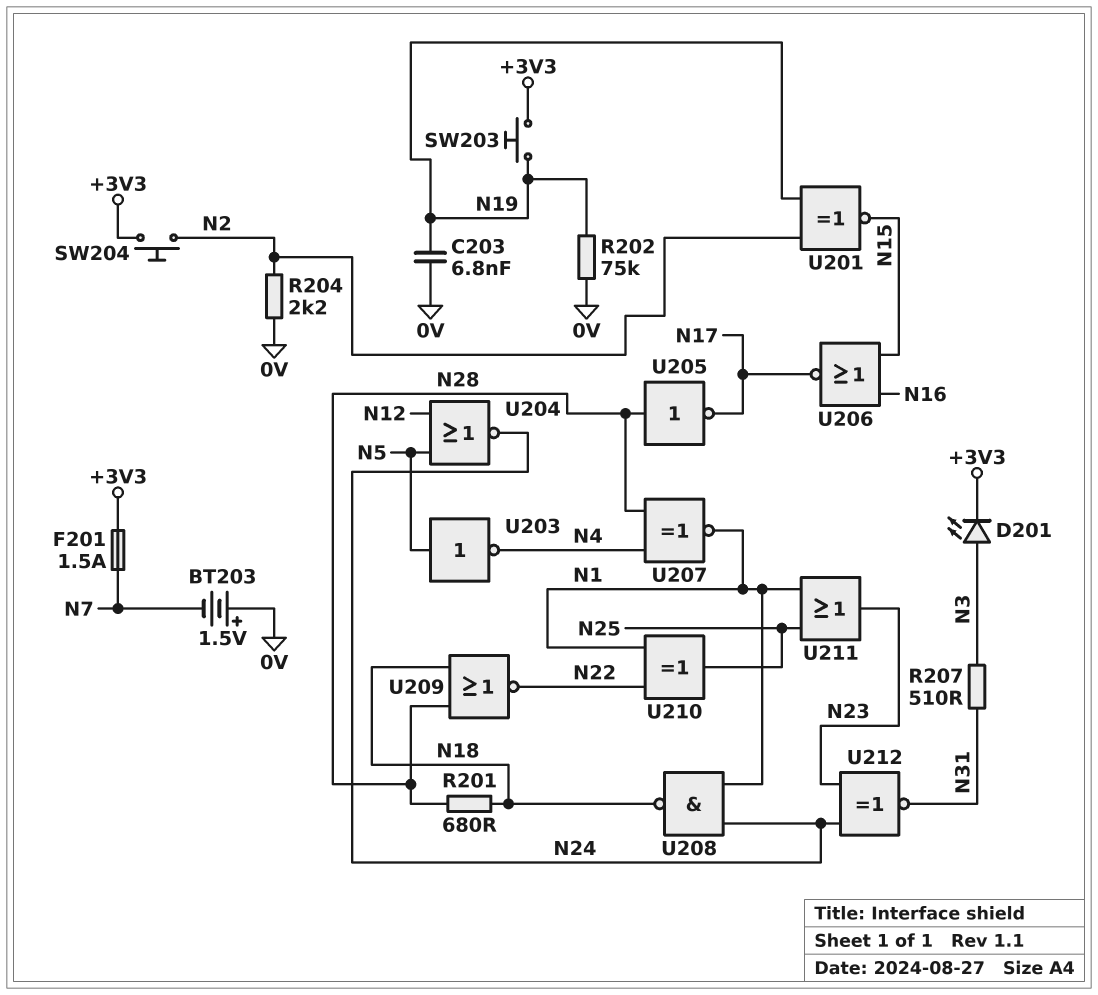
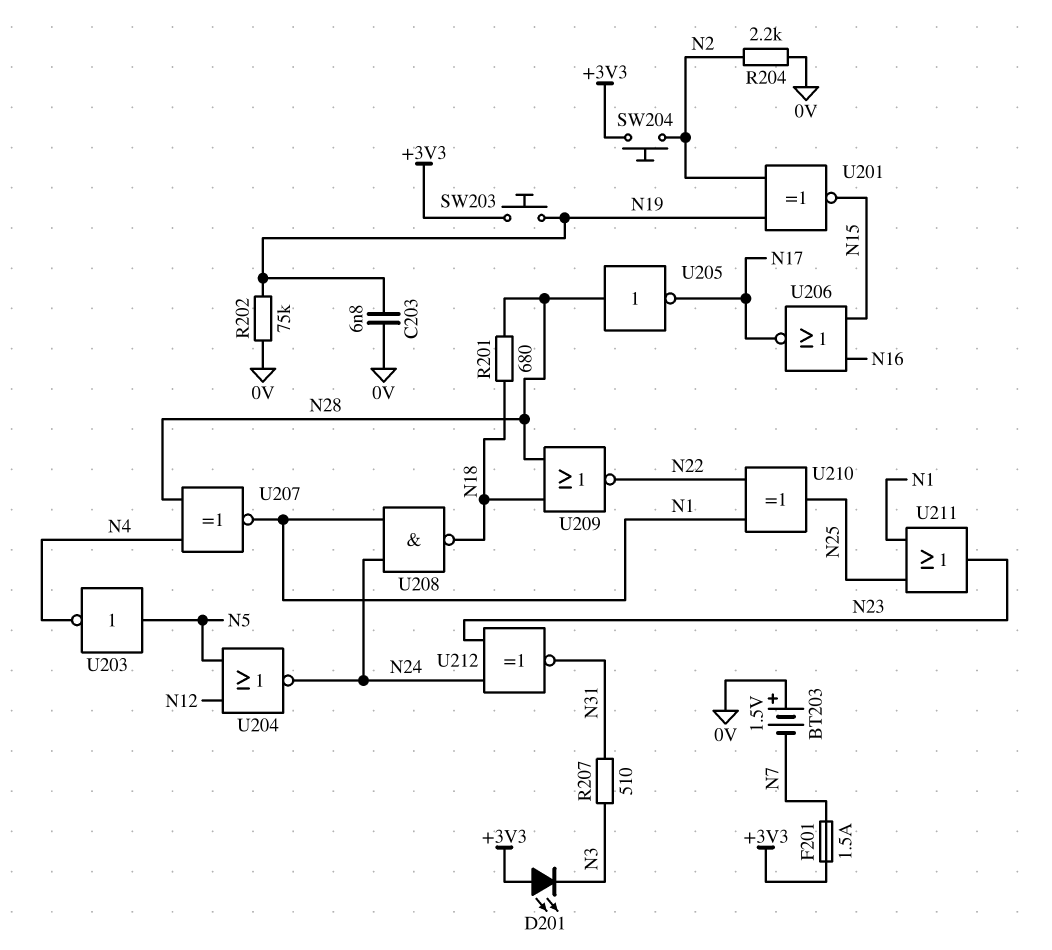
D201: LED (A N3, K +3V3) -> LED (A +3V3, K N3)

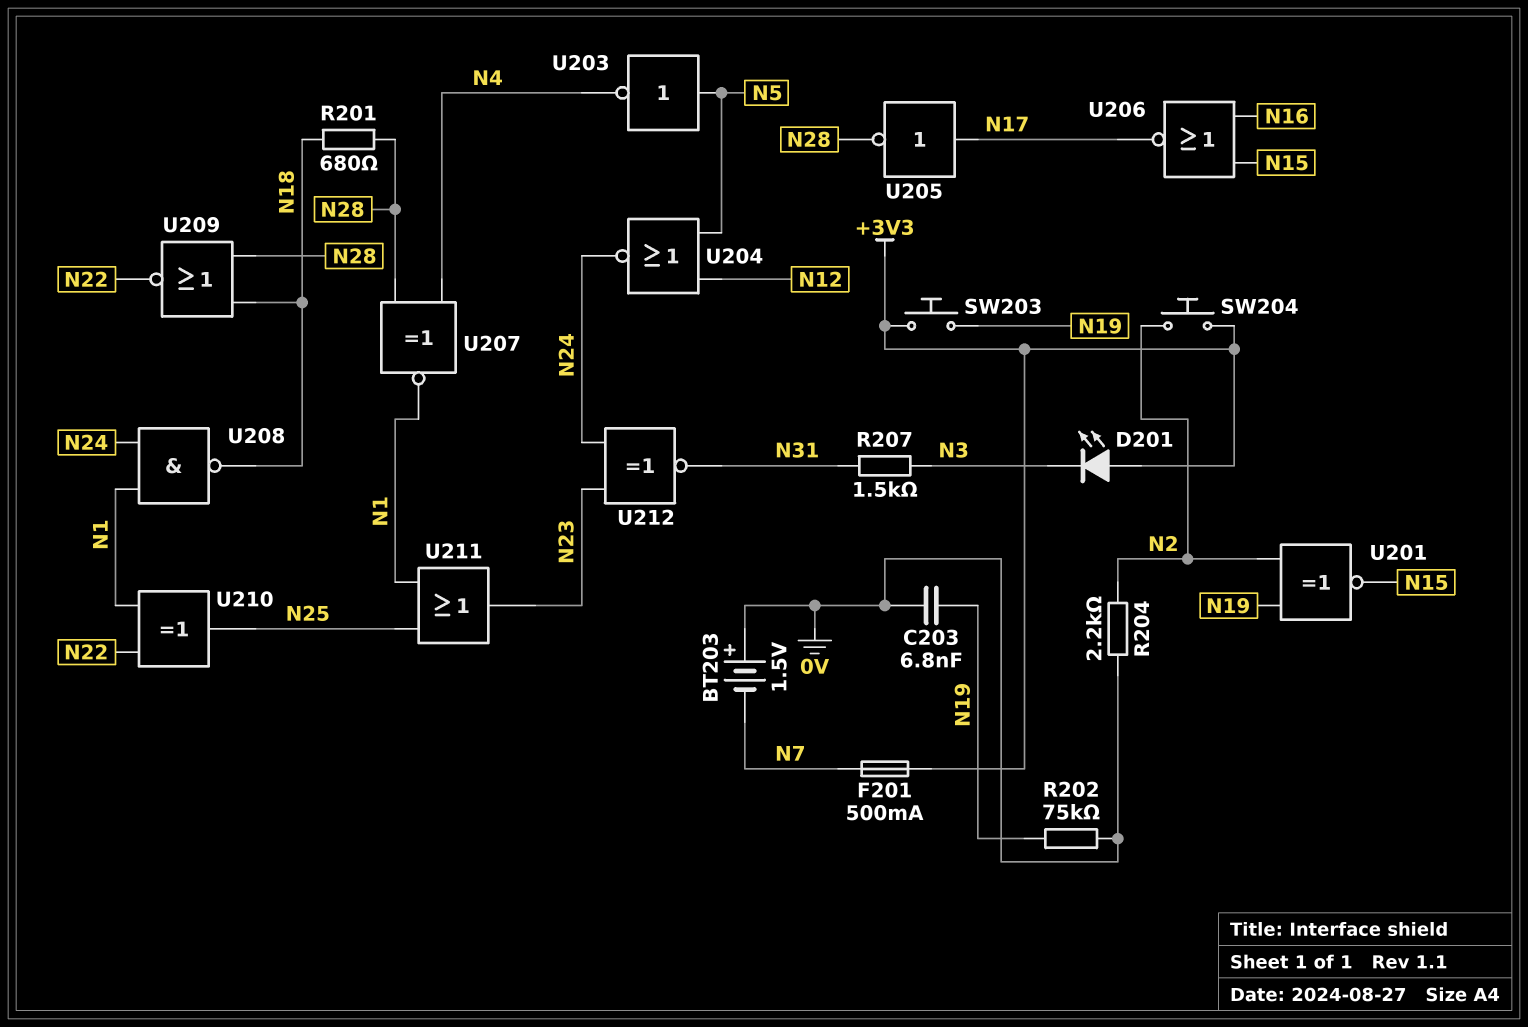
F201: 1.5A (+3V3, N7) -> 500mA (+3V3, N7)
R207: 510 (N3, N31) -> 1.5k (N3, N31)
U205: NOT (in N28, out N17) -> NOT (in N17, out N28)

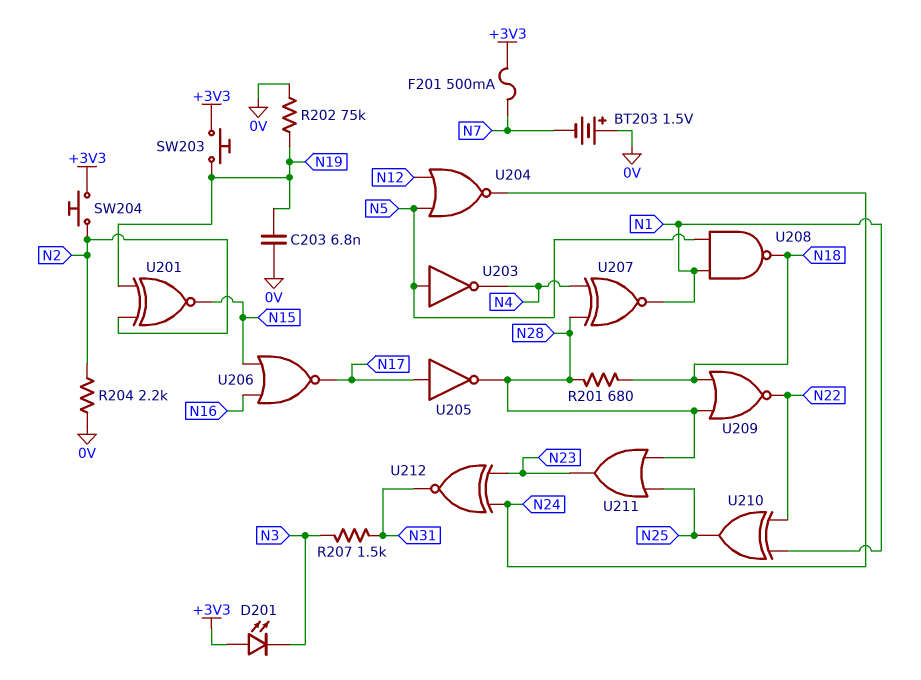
U208: NAND (in N1, in N24, out N18) -> NAND (in N1, in N5, out N18)
U211: OR (in N1, in N25, out N23) -> OR (in N25, in N28, out N23)

